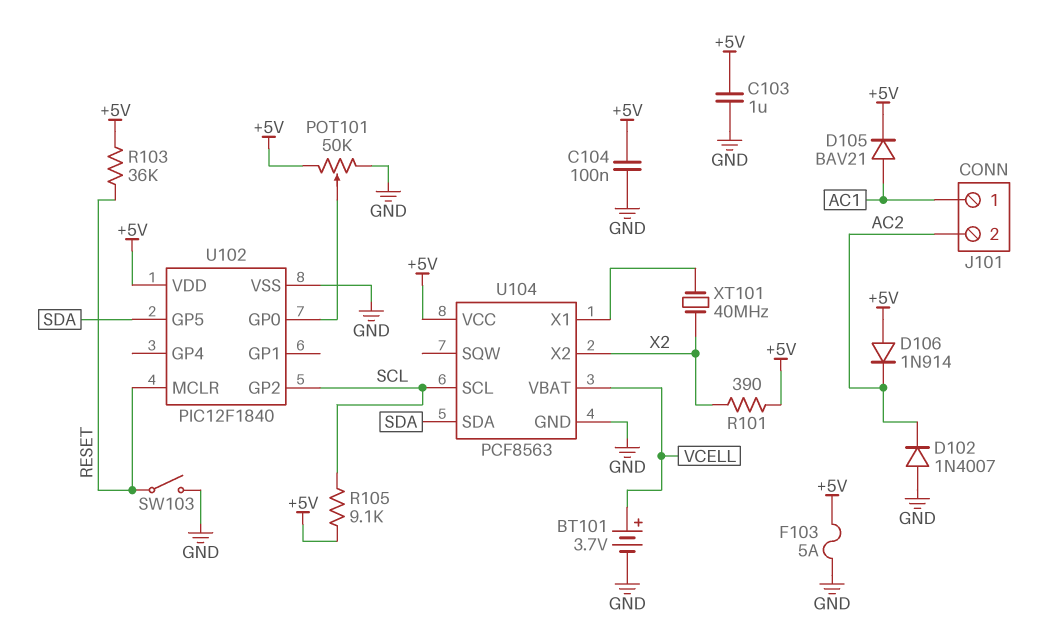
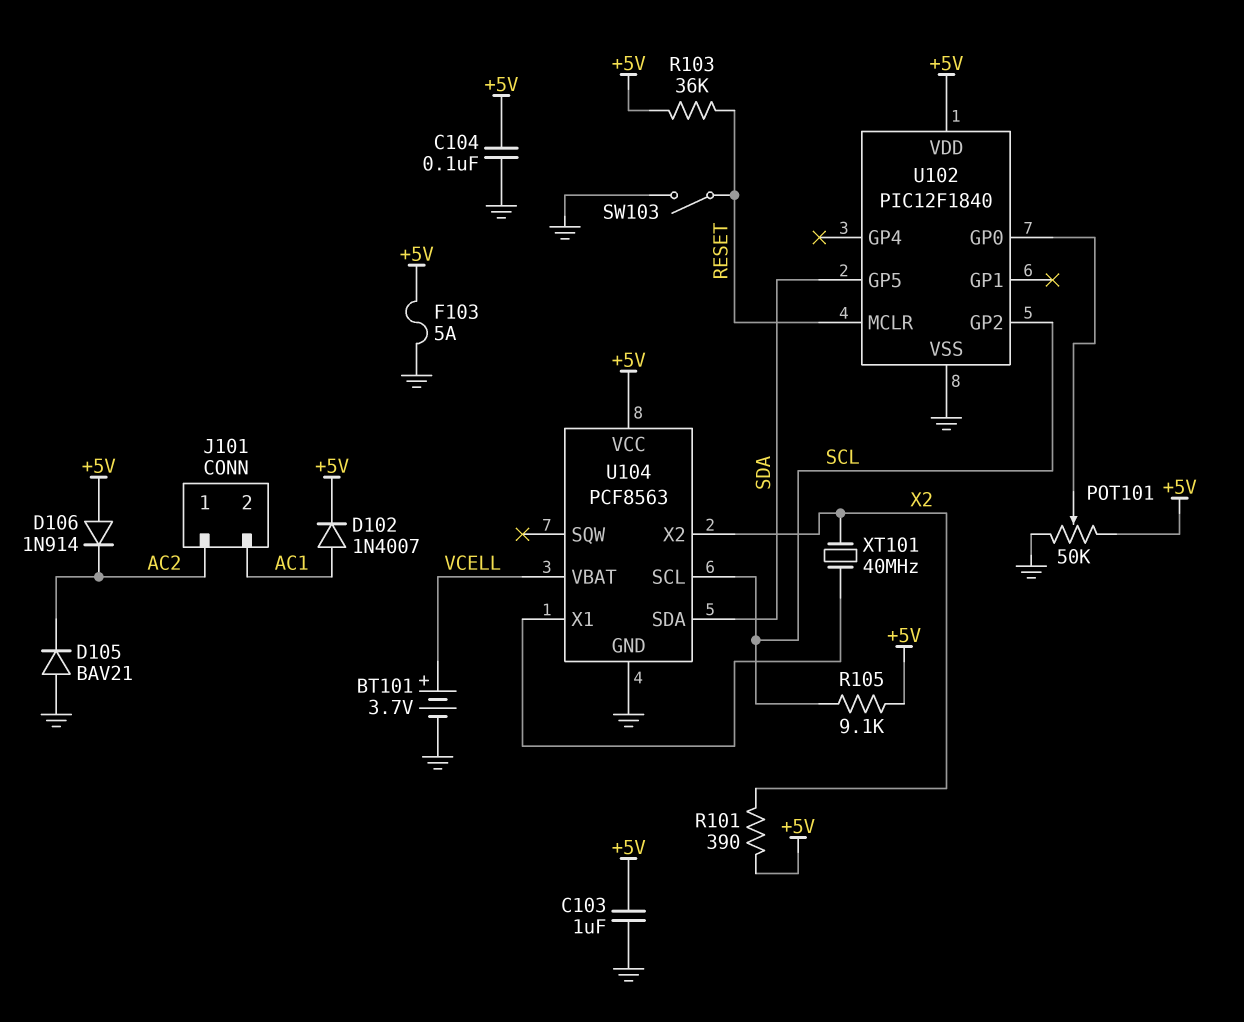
D102: diode 1N4007 (A GND, K AC2) -> diode 1N4007 (A AC1, K +5V)
D105: diode BAV21 (A AC1, K +5V) -> diode BAV21 (A GND, K AC2)
J101 pin 1: AC1 -> AC2
J101 pin 2: AC2 -> AC1

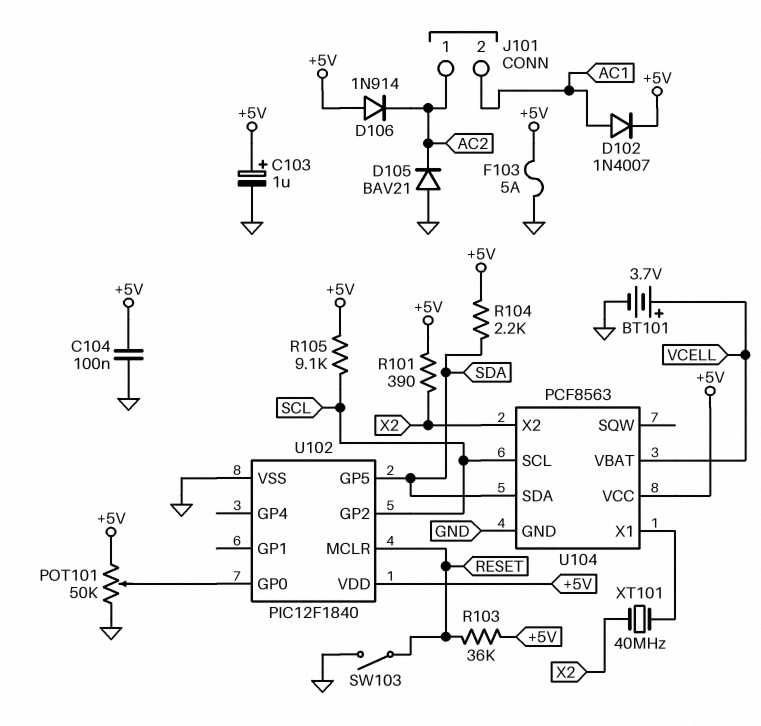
C103: 1uF (+5V, GND) -> 1uF (plus +5V, minus GND)
R104: none -> 2.2k (+5V, SDA)

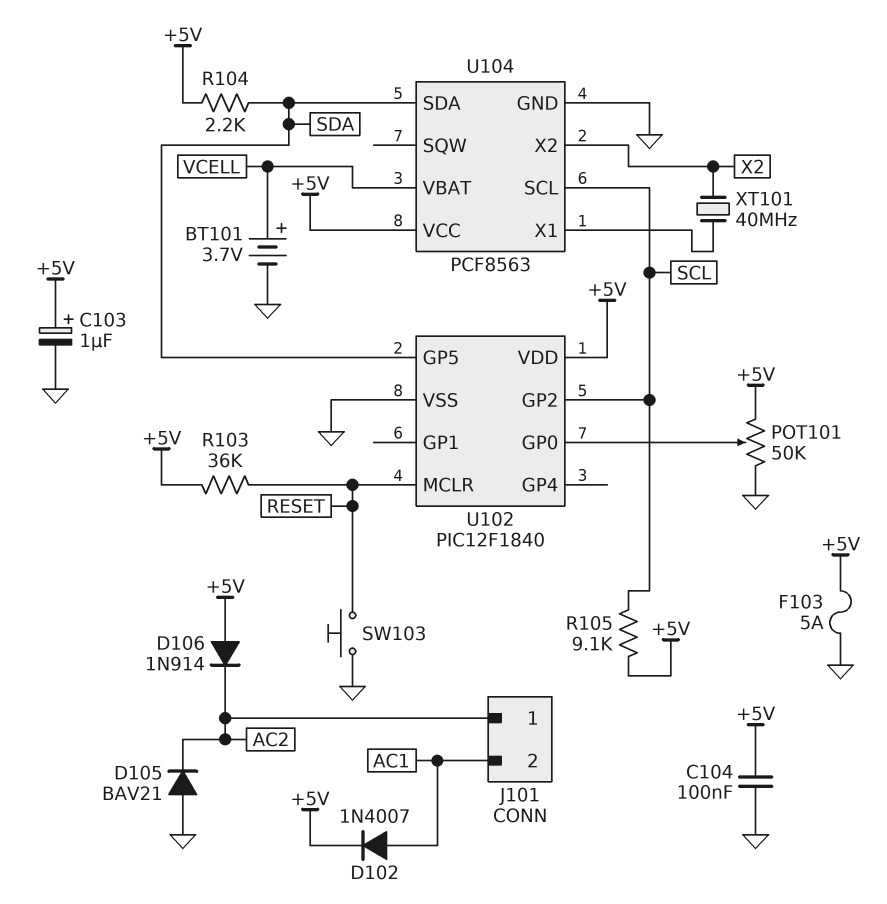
R101: 390 (+5V, X2) -> none
SW103: switch (GND, RESET) -> button (GND, RESET)

